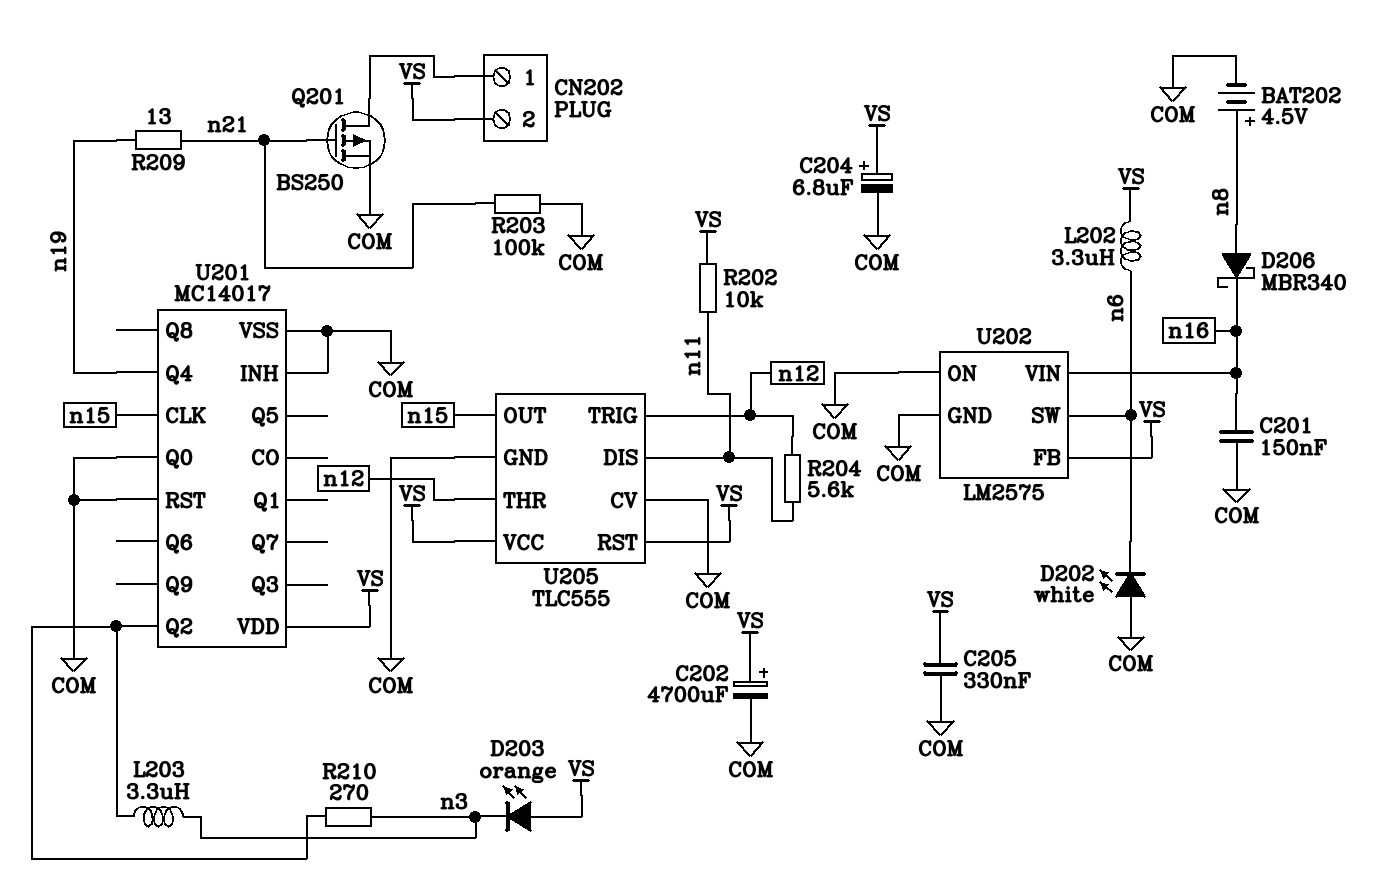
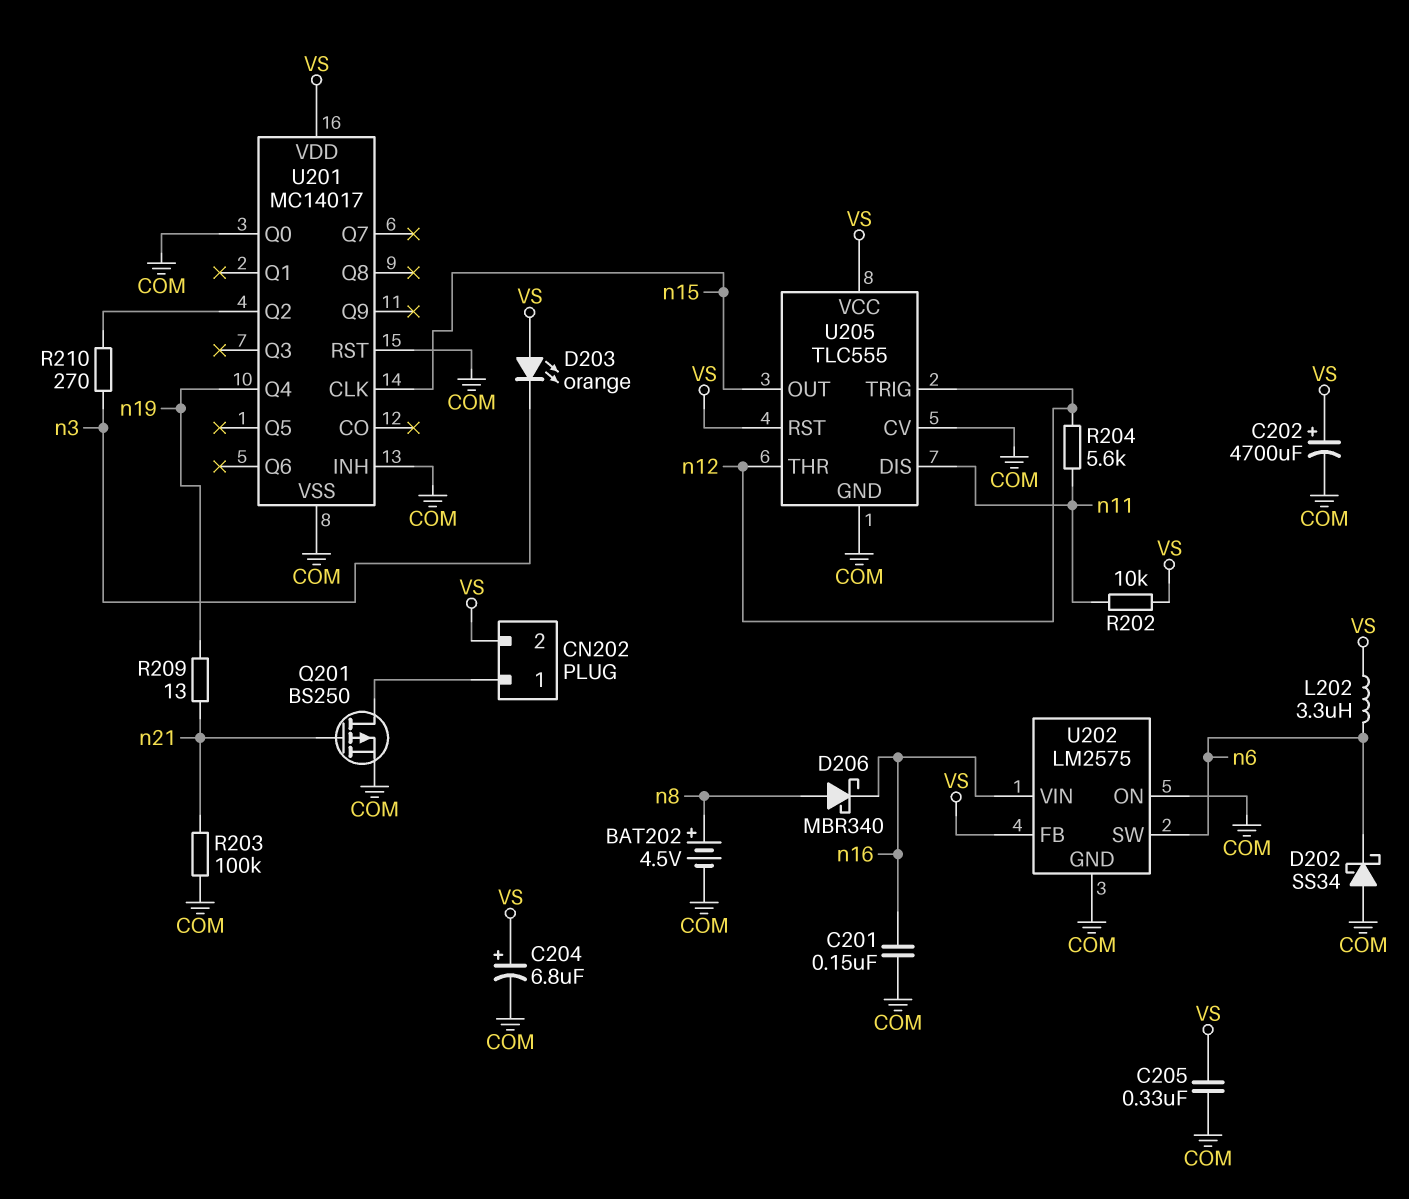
D202: LED white (A COM, K n6) -> schottky SS34 (A COM, K n6)
L203: 3.3uH (U201/Q2, n3) -> none

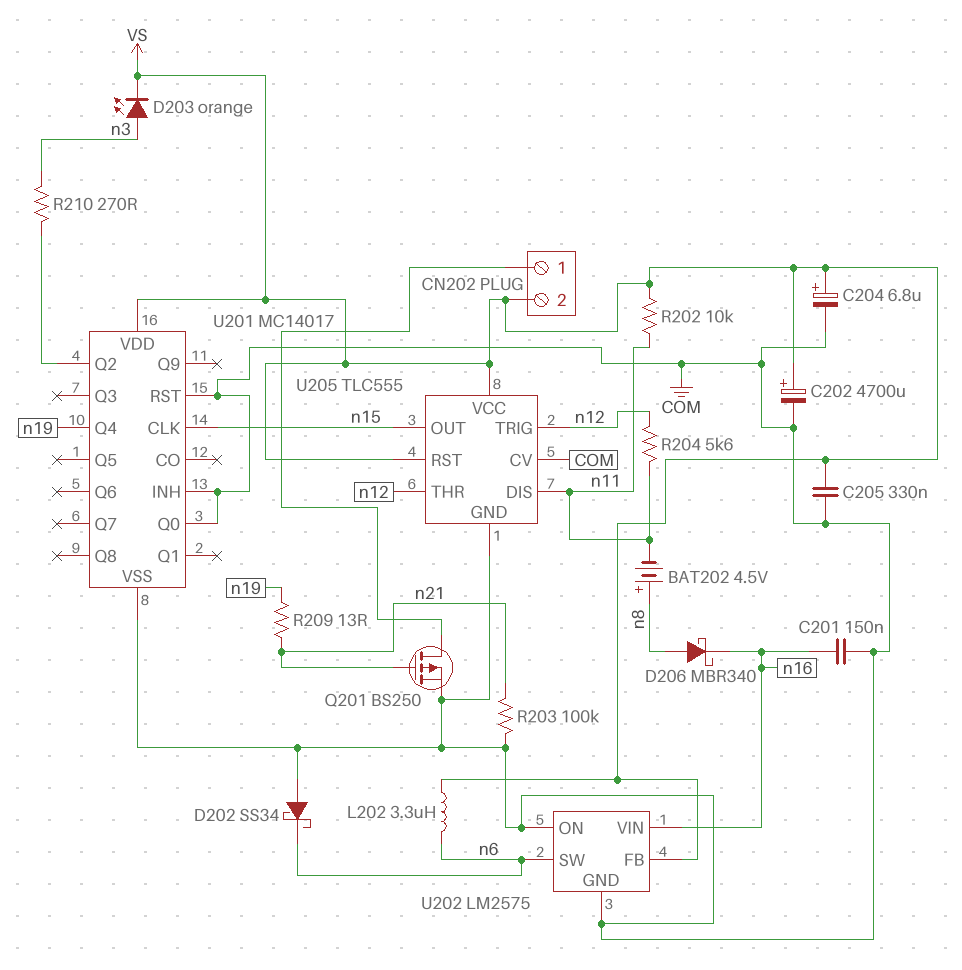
BAT202: 4.5V (plus n8, minus COM) -> 4.5V (plus n8, minus n11)
D203: LED orange (A VS, K n3) -> LED orange (A n3, K VS)

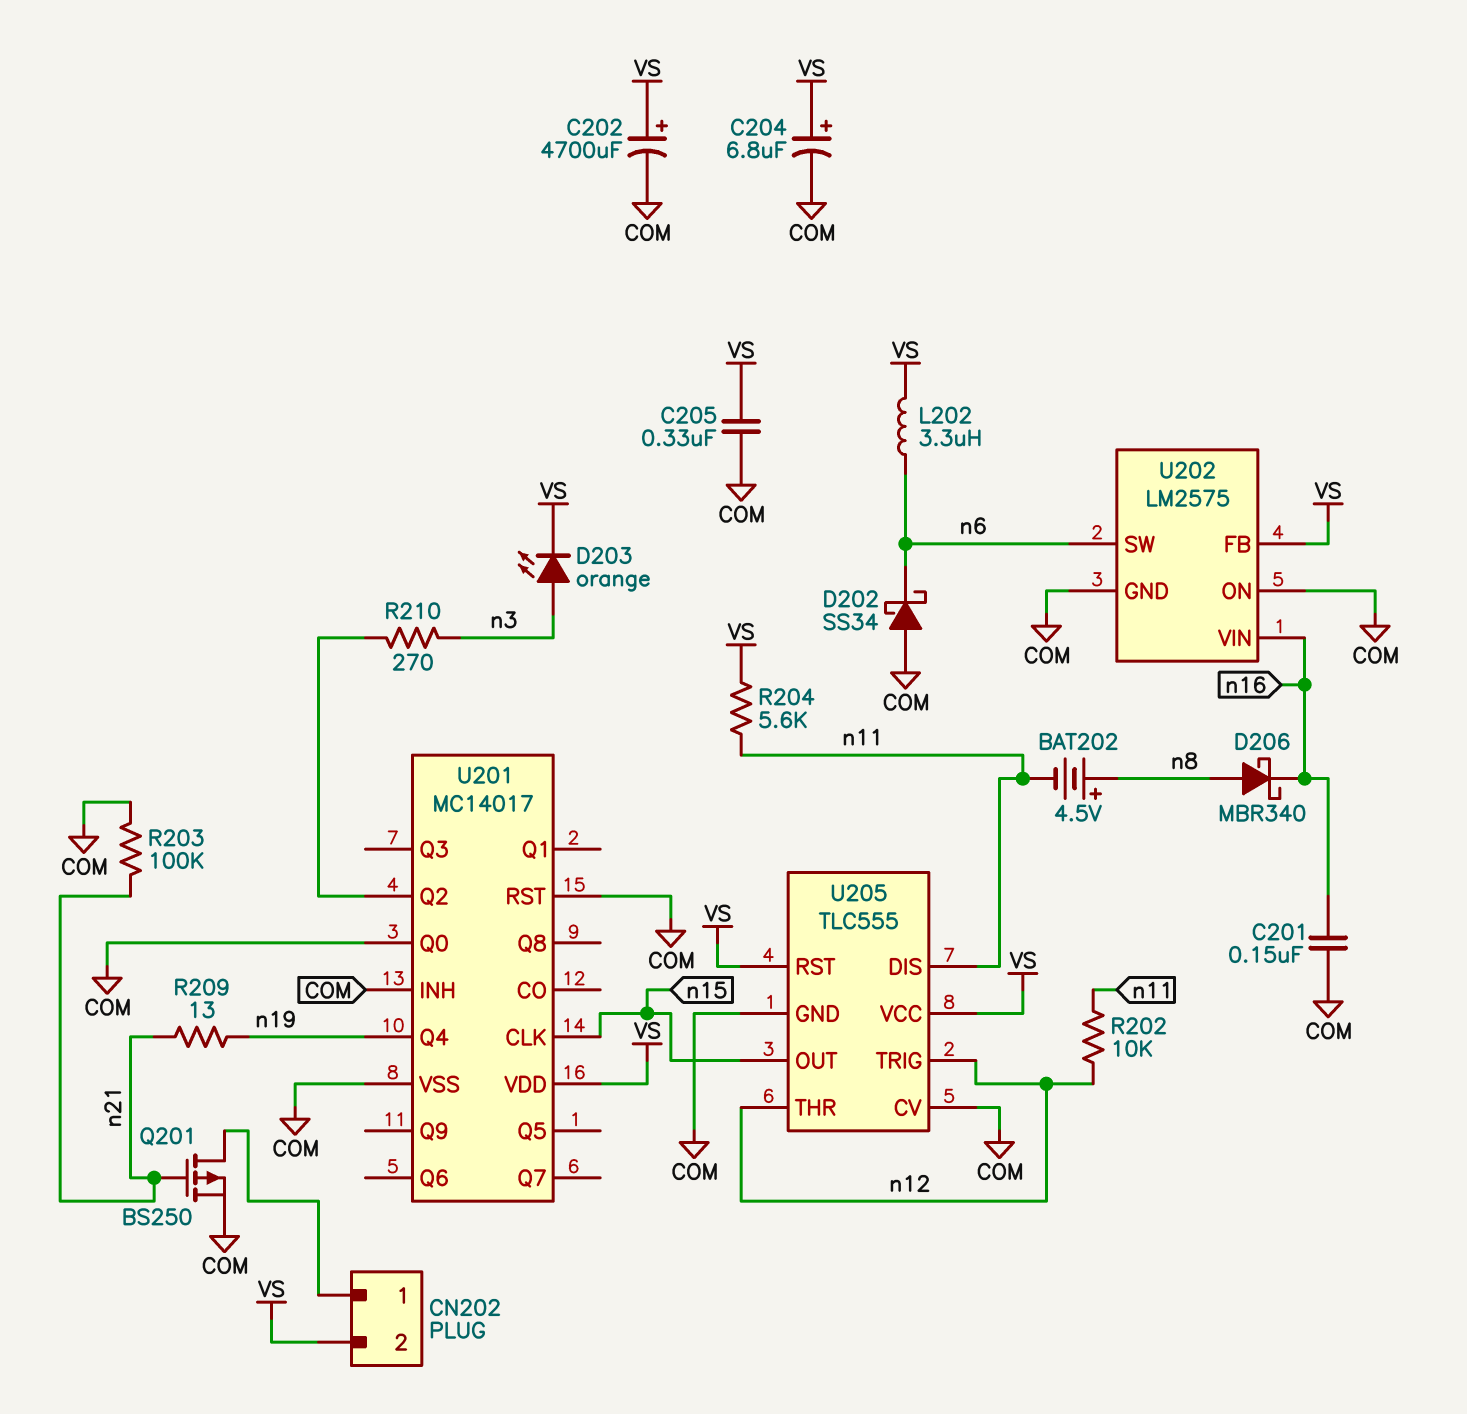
R202: 10k (VS, n11) -> 10k (n11, n12)
R204: 5.6k (n11, n12) -> 5.6k (VS, n11)

